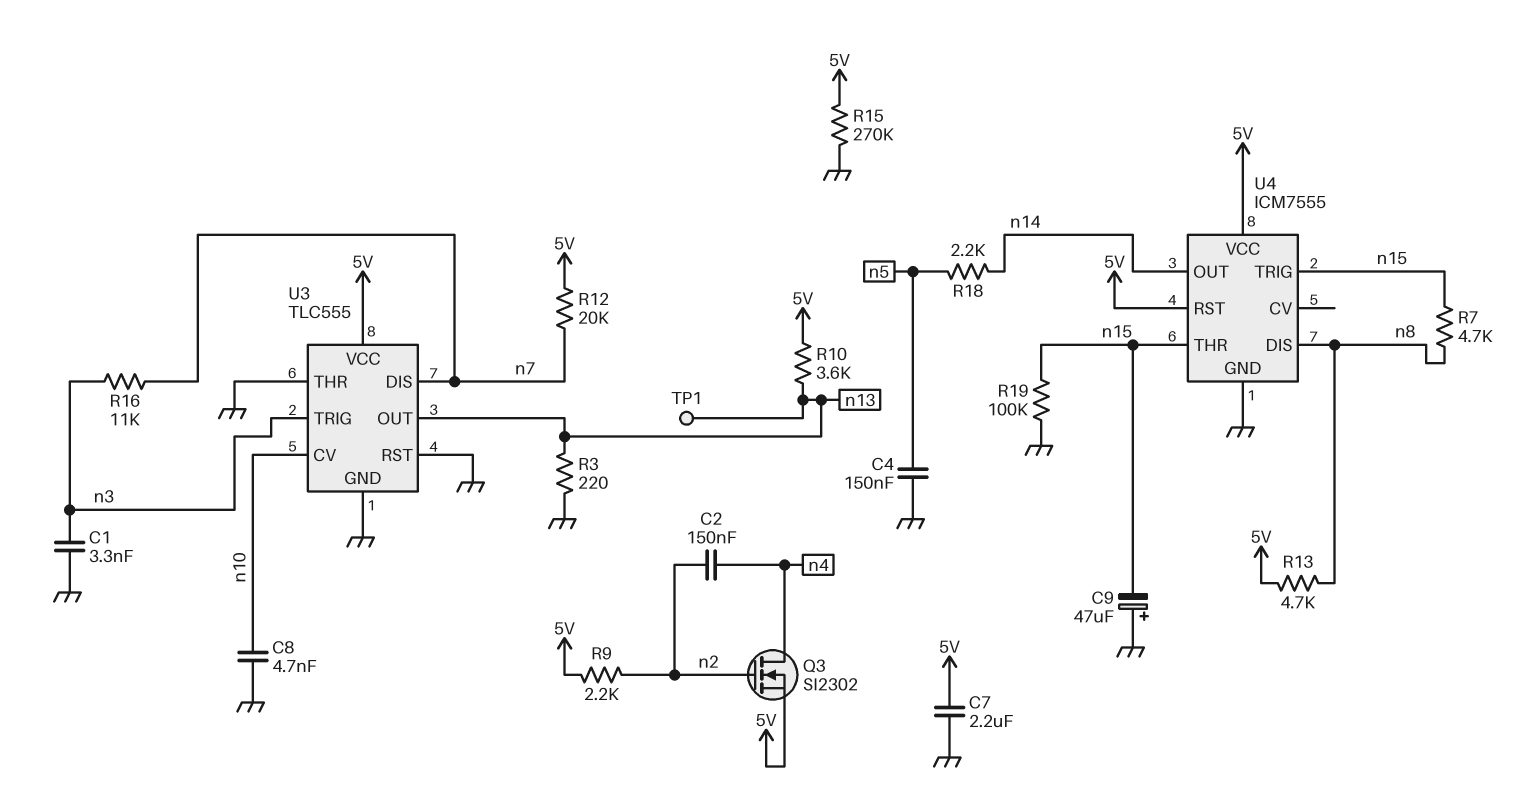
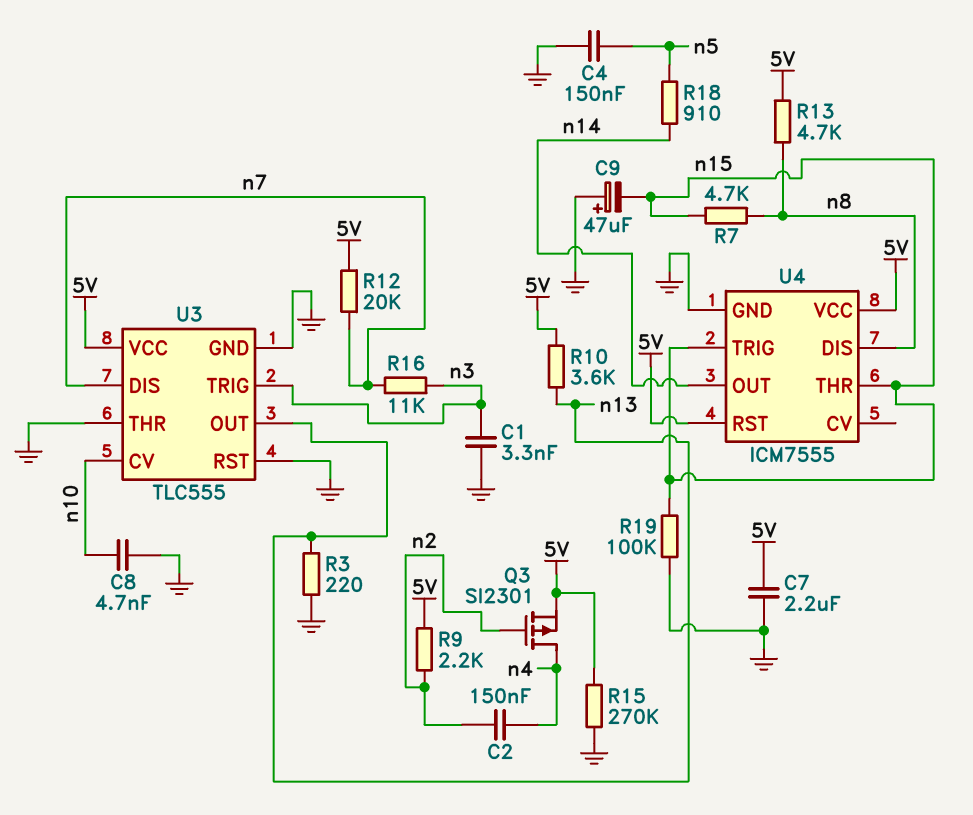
Q3: NMOS SI2302 (G n2, D n4, S 5V) -> PMOS SI2301 (G n2, D n4, S 5V)
R18: 2.2k (n5, n14) -> 910 (n5, n14)
TP1: test point (n13) -> none

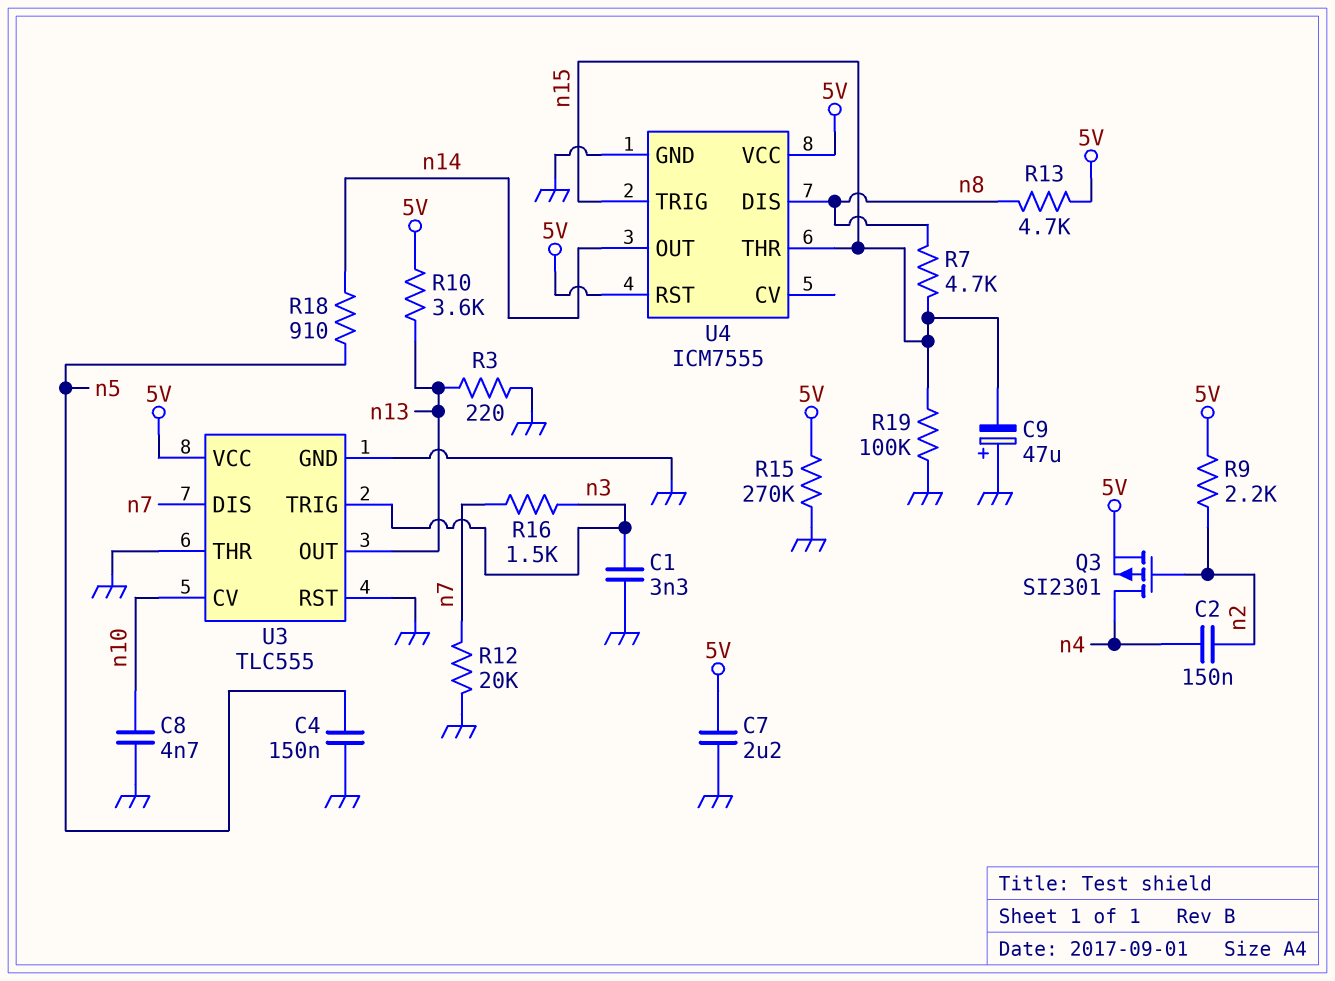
R12: 20k (5V, n7) -> 20k (GND, n7)
R16: 11k (n3, n7) -> 1.5k (n3, n7)

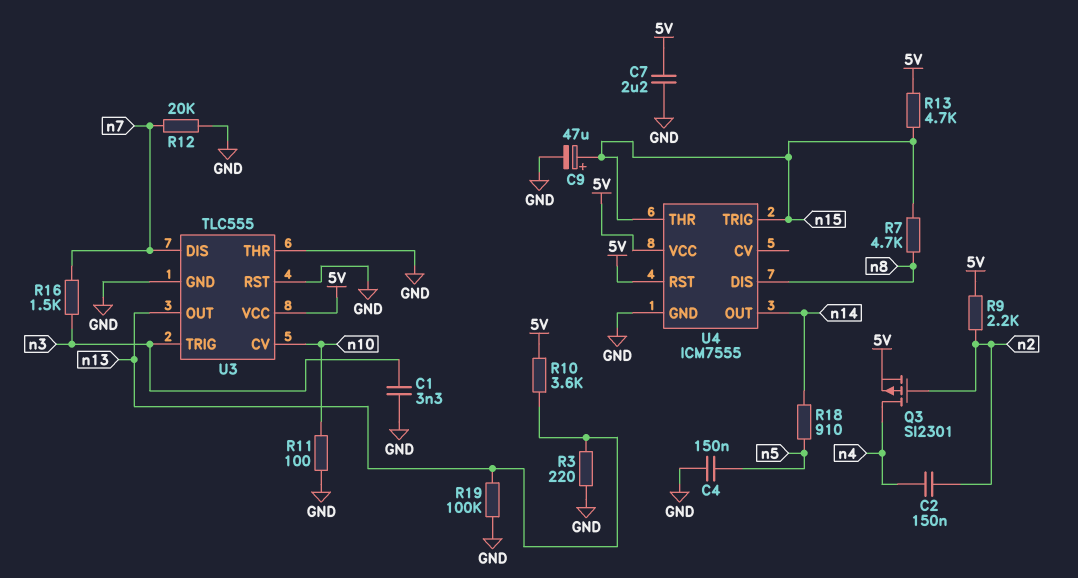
C8: 4.7nF (GND, n10) -> none
C9: 47uF (plus GND, minus n15) -> 47uF (plus n15, minus GND)
R11: none -> 100 (GND, n10)
R13: 4.7k (5V, n8) -> 4.7k (5V, n15)
R15: 270k (5V, GND) -> none
R19: 100k (GND, n15) -> 100k (GND, n13)

